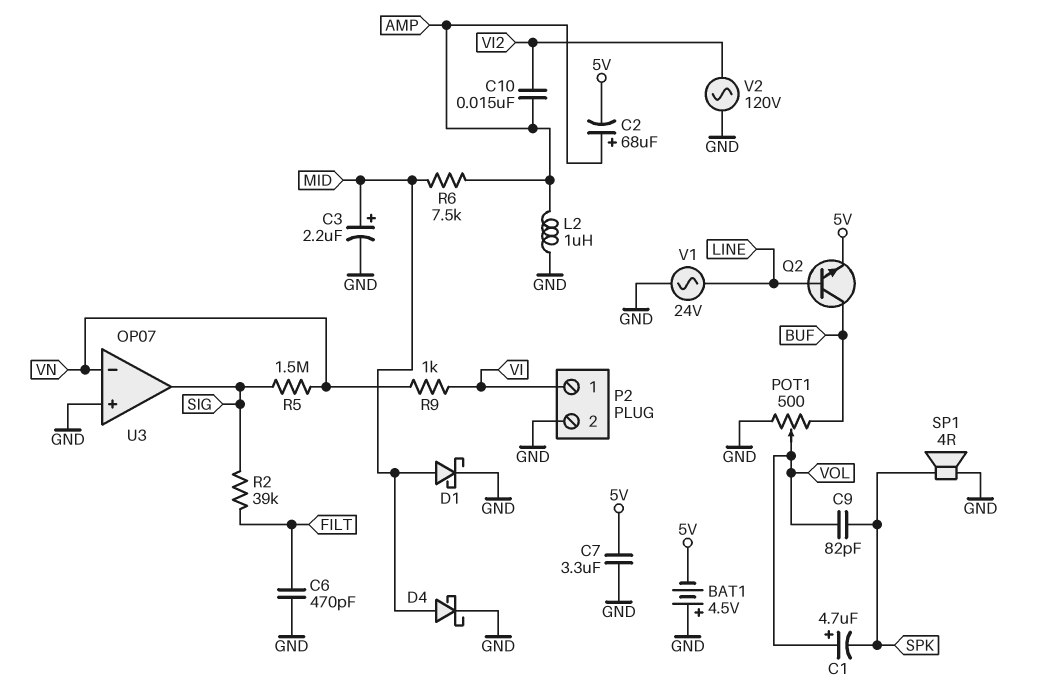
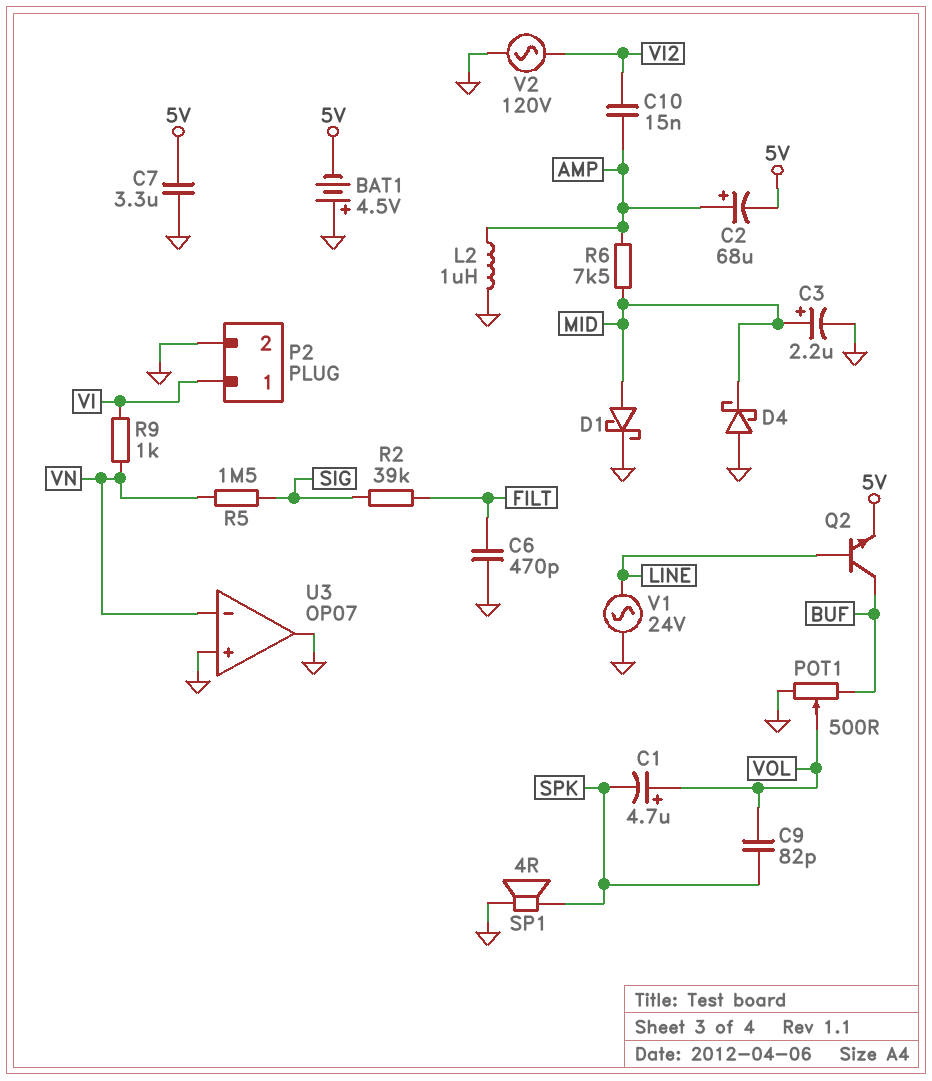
D4: schottky (A MID, K GND) -> schottky (A GND, K MID)
U3 pin out: SIG -> GND

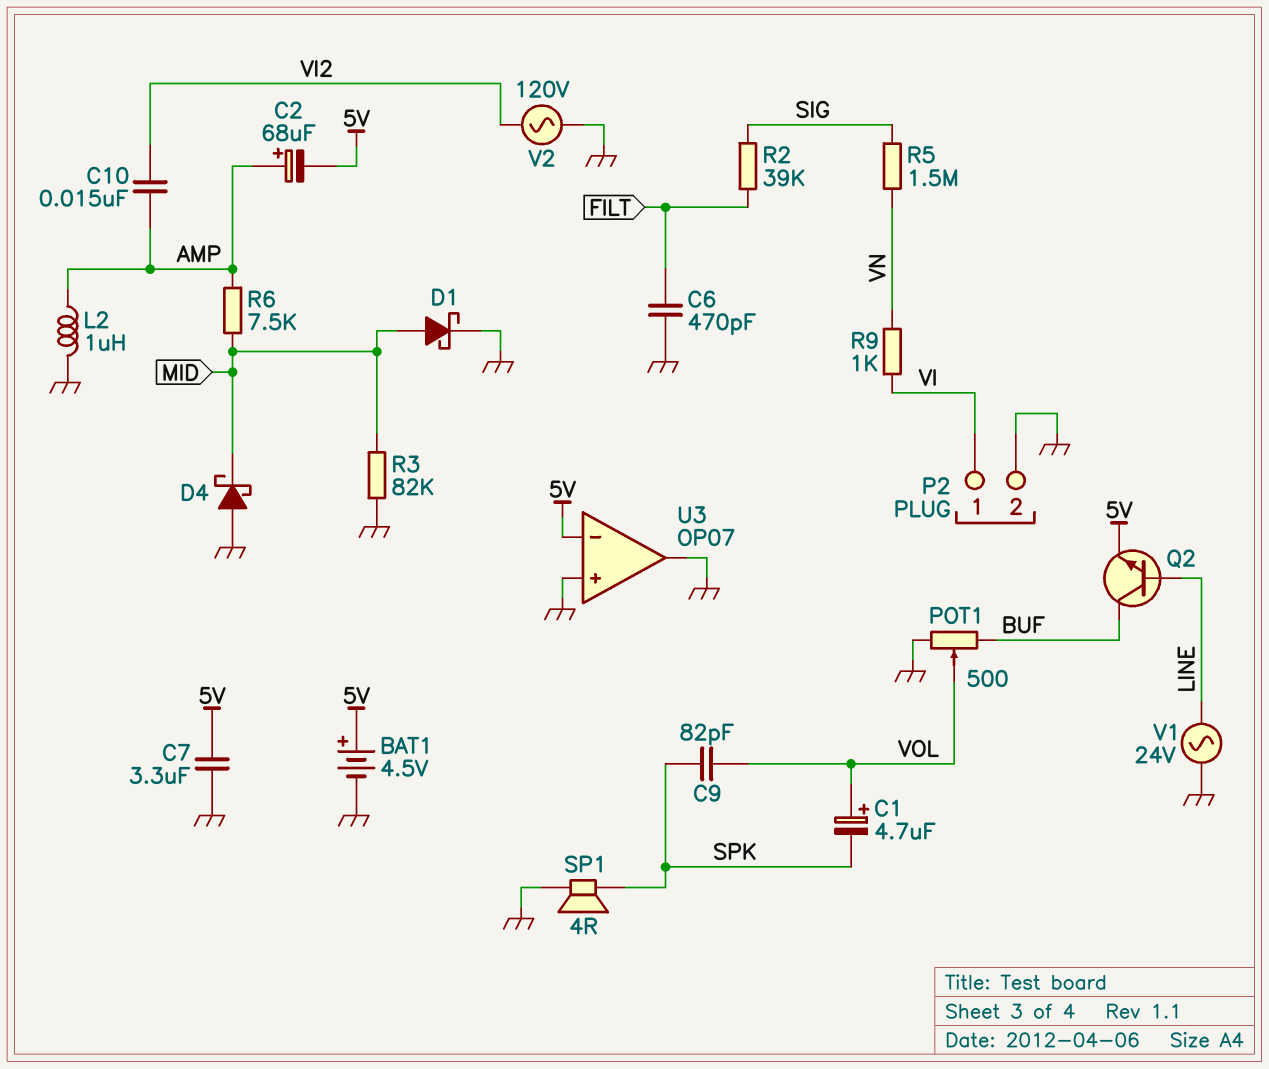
BAT1: 4.5V (plus GND, minus 5V) -> 4.5V (plus 5V, minus GND)
C3: 2.2uF (plus MID, minus GND) -> none
R3: none -> 82k (GND, MID)
U3 pin in-: VN -> 5V

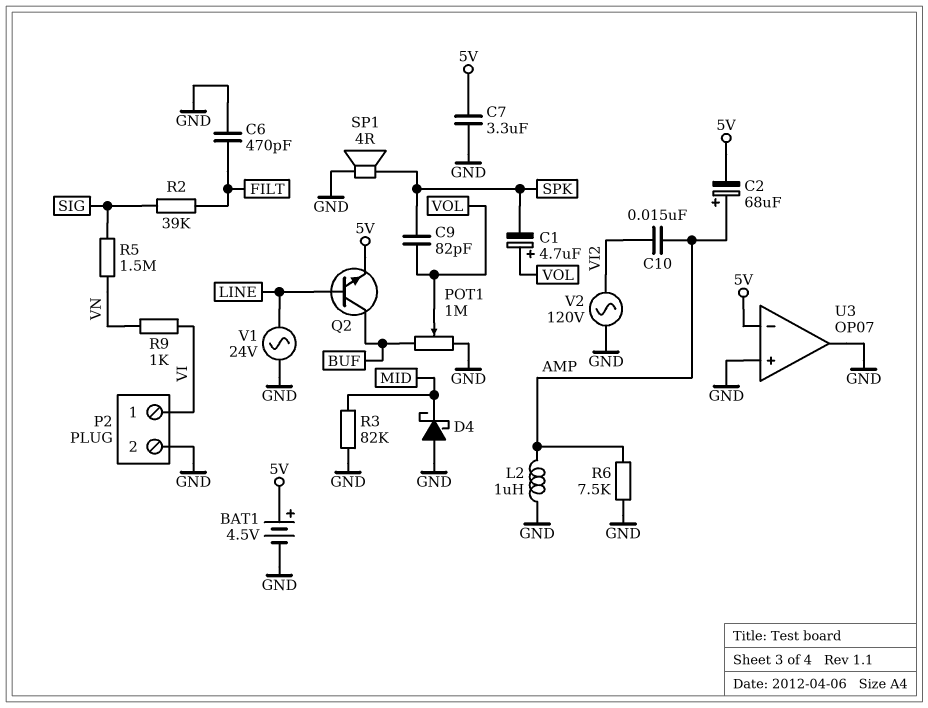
D1: schottky (A MID, K GND) -> none
POT1: 500 (BUF, GND, wiper VOL) -> 1M (BUF, GND, wiper VOL)
R6: 7.5k (AMP, MID) -> 7.5k (AMP, GND)

